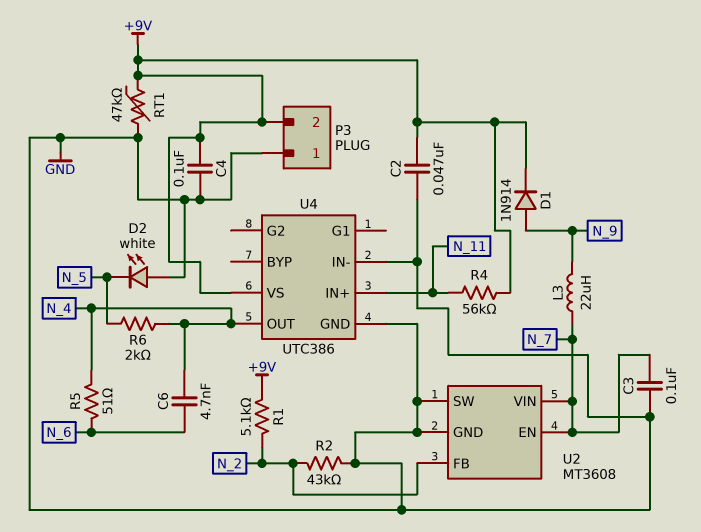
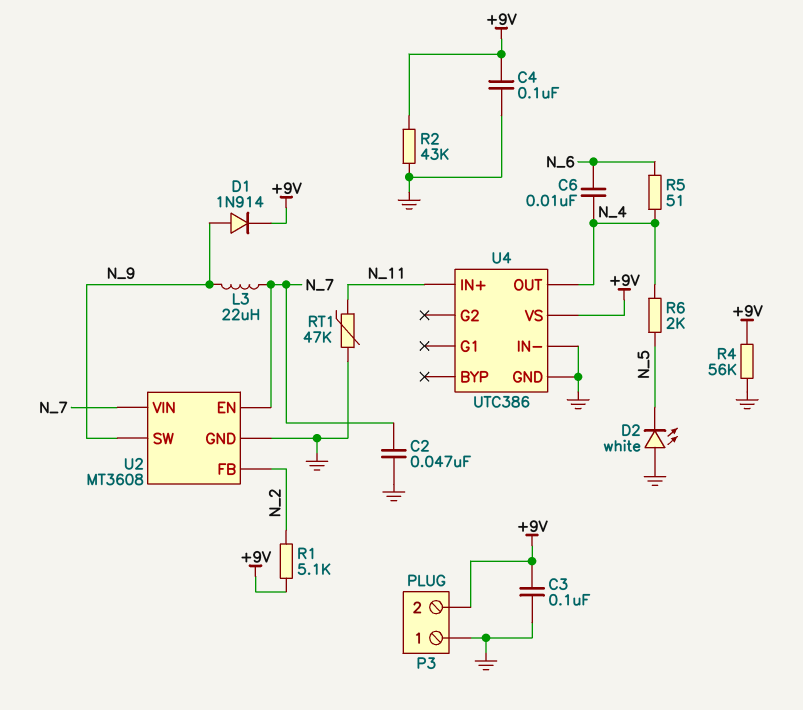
C2: 47nF (+9V, GND) -> 47nF (GND, N_7)
C3: 100nF (GND, N_7) -> 100nF (+9V, GND)
C6: 4.7nF (N_4, N_6) -> 10nF (N_4, N_6)
R2: 43k (GND, N_2) -> 43k (+9V, GND)
R4: 56k (+9V, N_11) -> 56k (+9V, GND)
RT1: 47k (+9V, GND) -> 47k (GND, N_11)
U2 pin SW: GND -> N_9

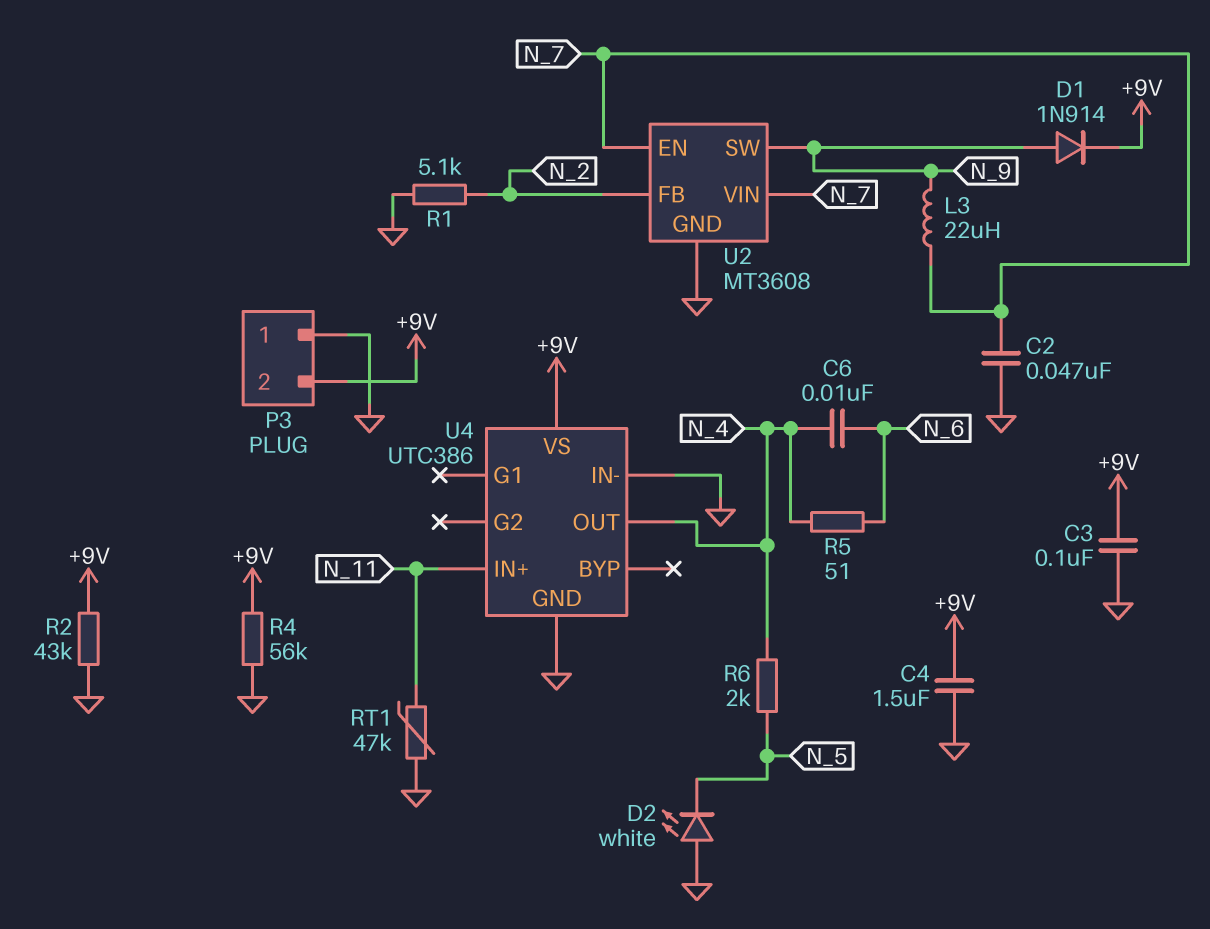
C4: 100nF (+9V, GND) -> 1.5uF (+9V, GND)
R1: 5.1k (+9V, N_2) -> 5.1k (GND, N_2)

